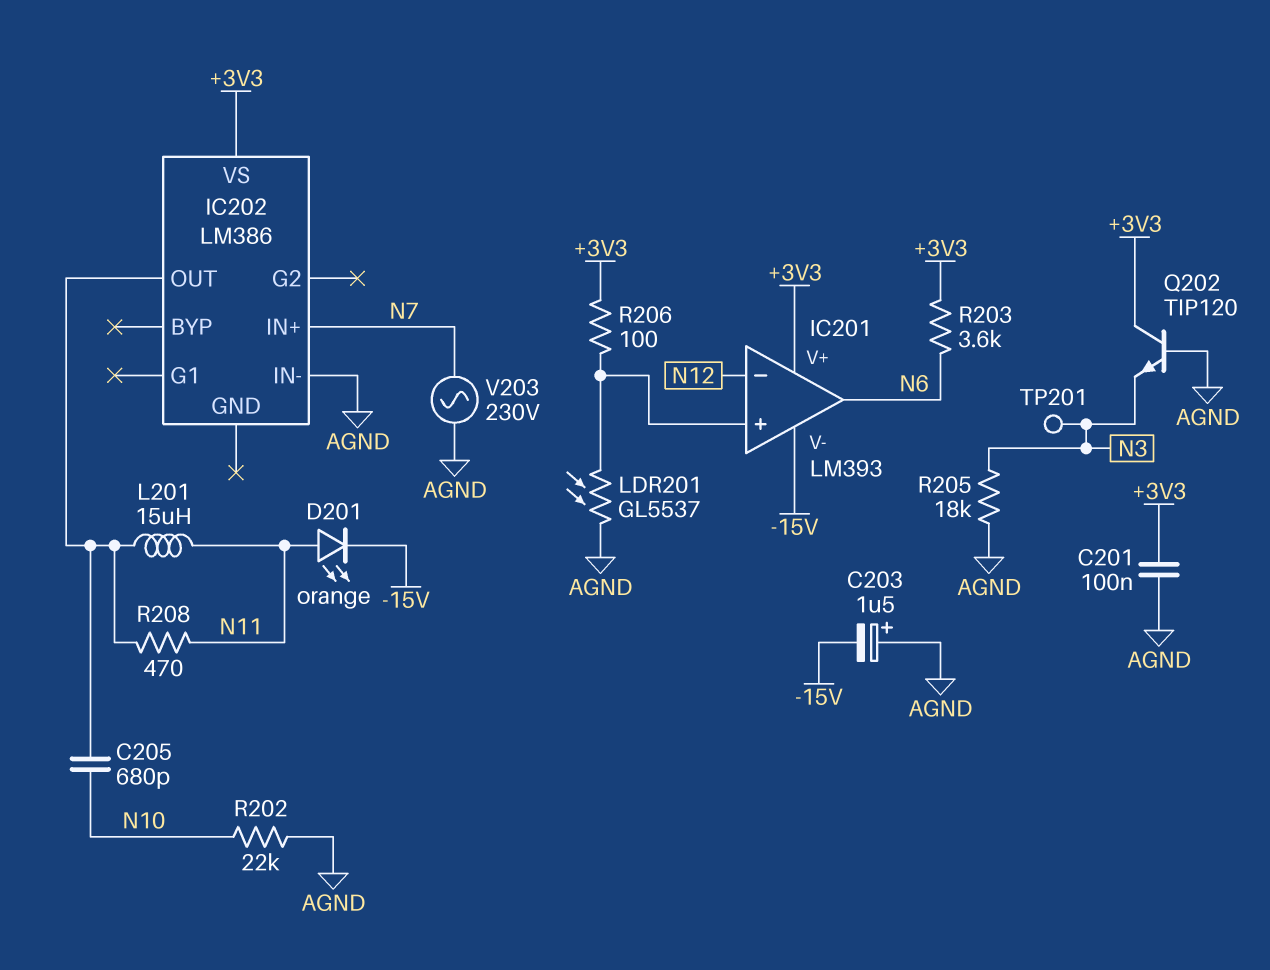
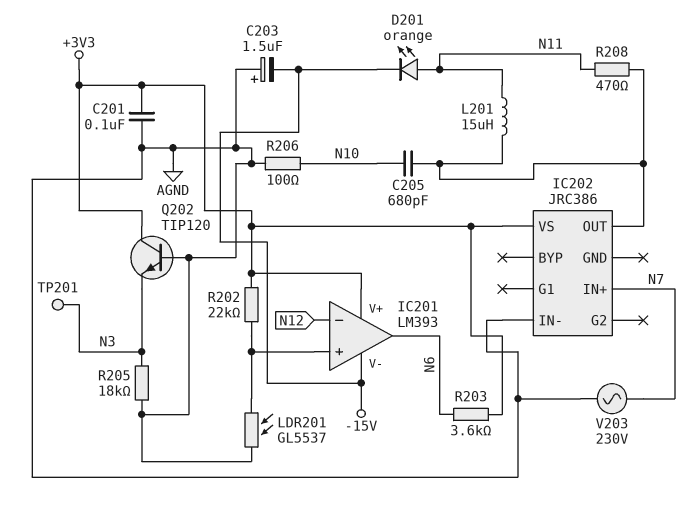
IC202: LM386 -> JRC386
R202: 22k (AGND, N10) -> 22k (+3V3, IC201/in+)
R206: 100 (+3V3, IC201/in+) -> 100 (AGND, N10)

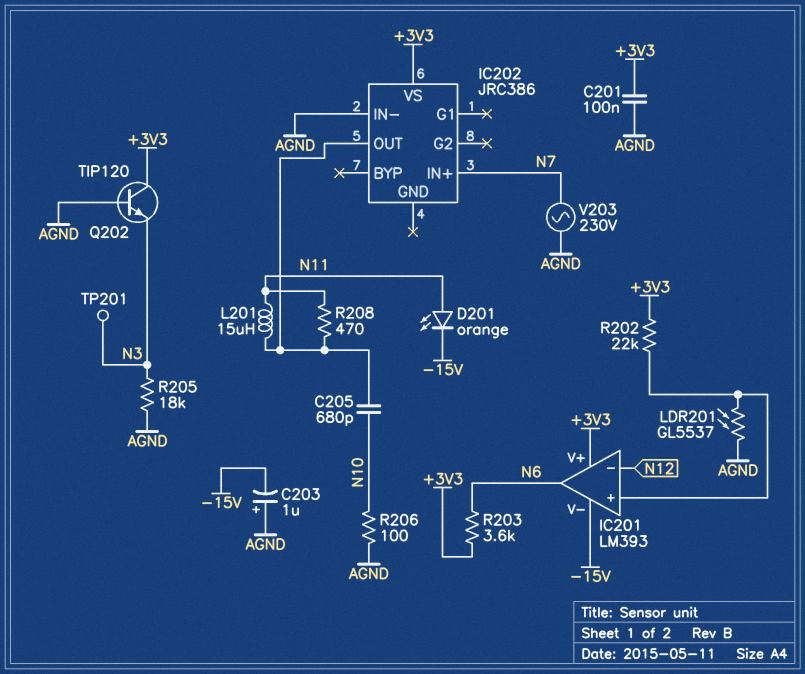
C203: 1.5uF (plus AGND, minus -15V) -> 1uF (plus AGND, minus -15V)

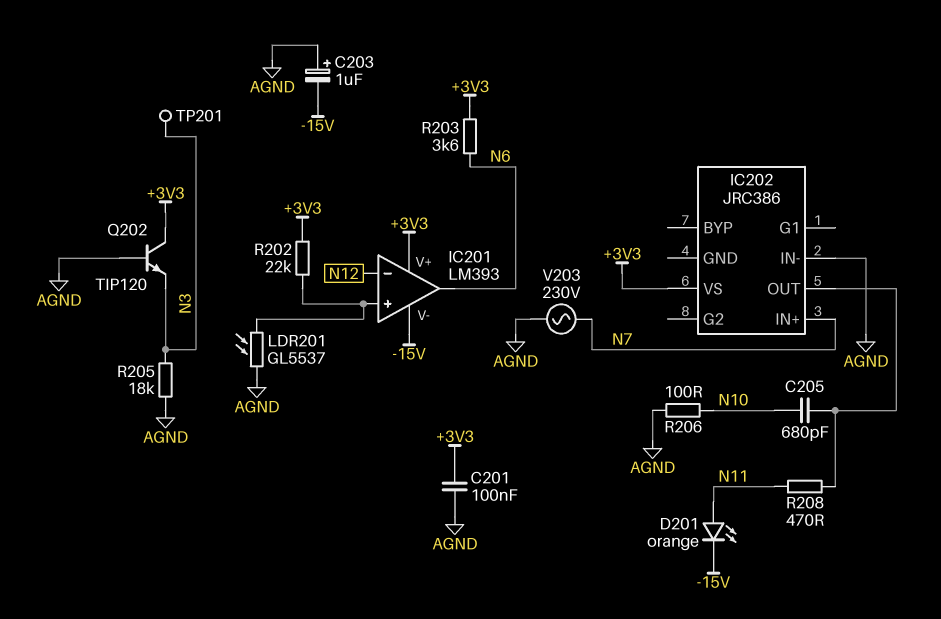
L201: 15uH (IC202/OUT, N11) -> none

